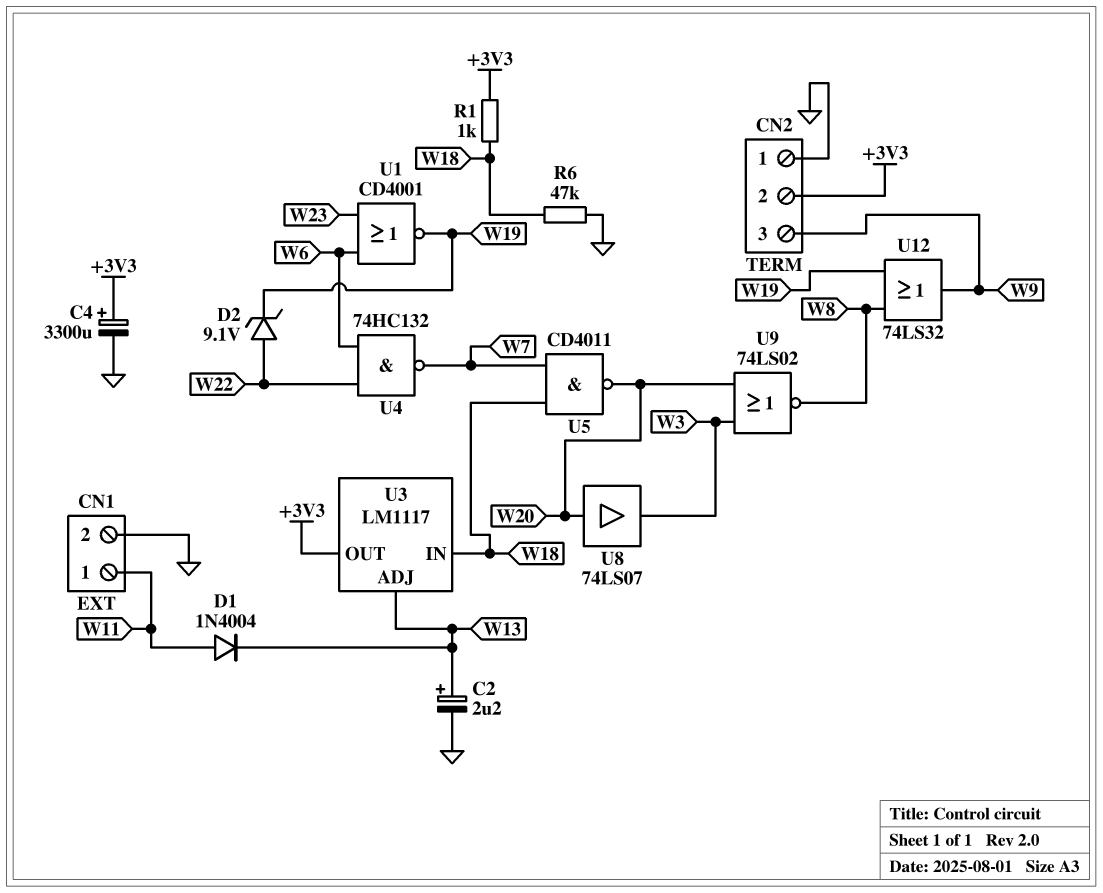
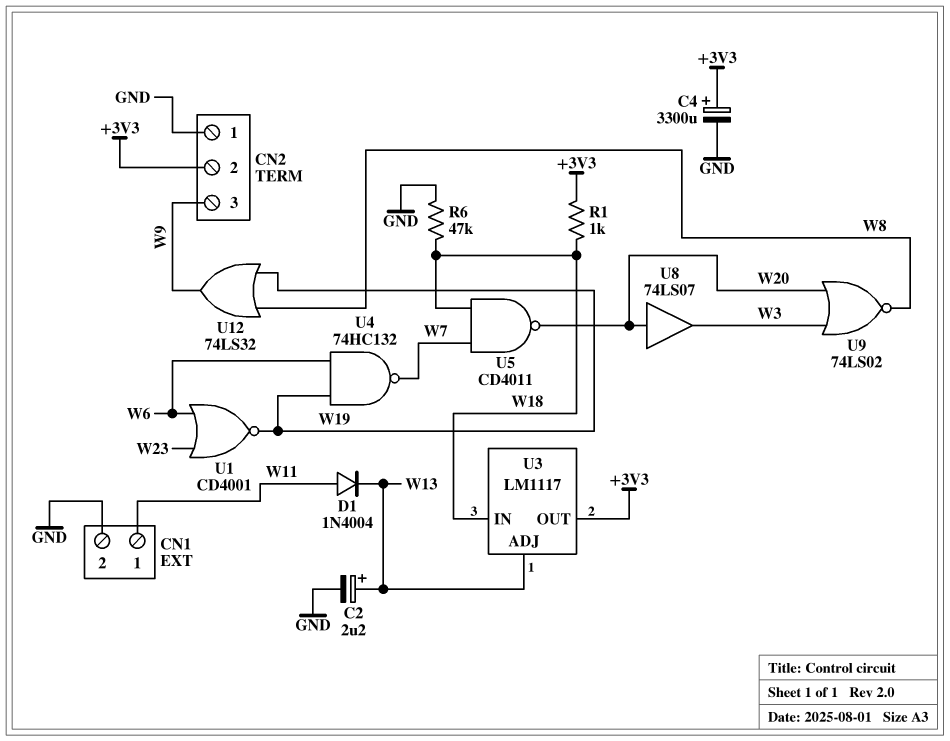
D2: zener 9.1V (A W22, K W19) -> none
U4: NAND 74HC132 (in W6, in W22, out W7) -> NAND 74HC132 (in W6, in W19, out W7)

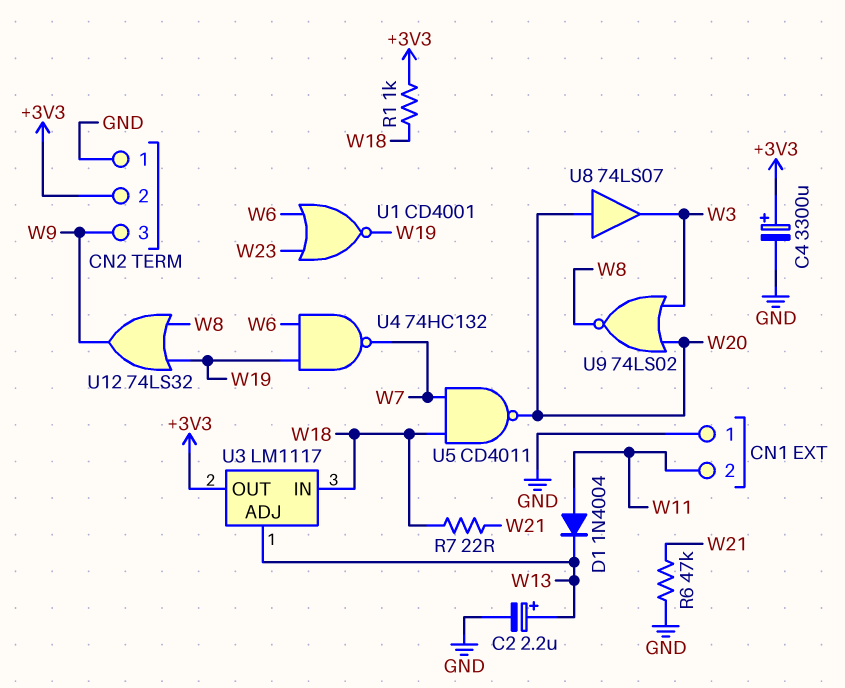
CN1 pin 1: W11 -> GND
CN1 pin 2: GND -> W11
R6: 47k (GND, W18) -> 47k (GND, W21)
R7: none -> 22 (W18, W21)

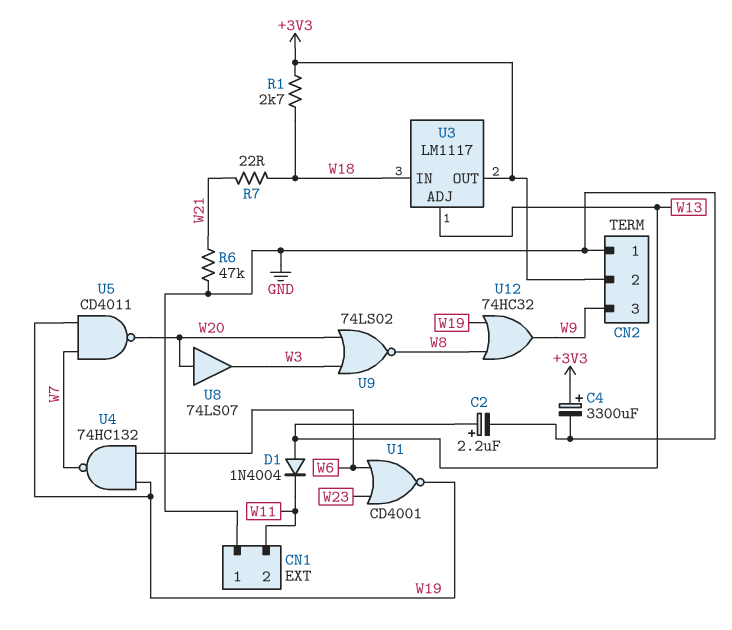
D1: diode 1N4004 (A W11, K W13) -> diode 1N4004 (A W13, K W11)
R1: 1k (+3V3, W18) -> 2.7k (+3V3, W18)
U5: NAND CD4011 (in W7, in W18, out W20) -> NAND CD4011 (in W7, in W19, out W20)
U12: OR 74LS32 (in W8, in W19, out W9) -> OR 74HC32 (in W8, in W19, out W9)

